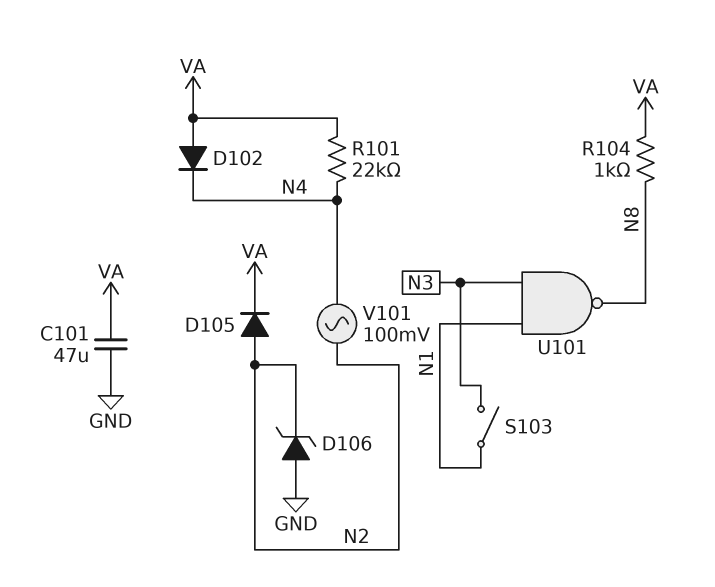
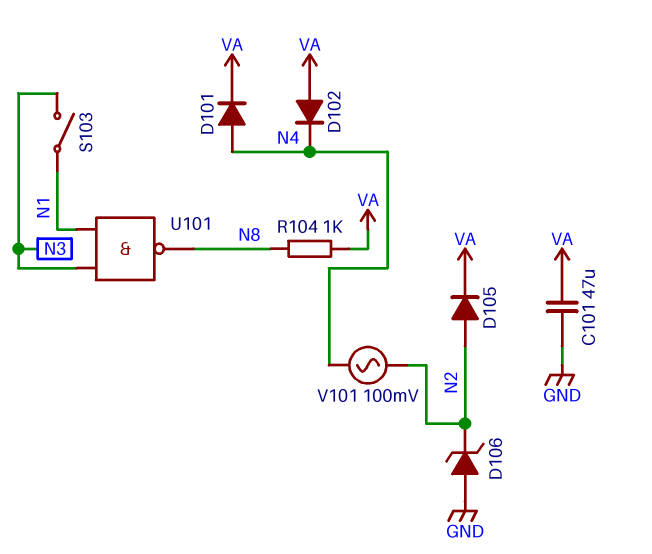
D101: none -> diode (A N4, K VA)
R101: 22k (N4, VA) -> none

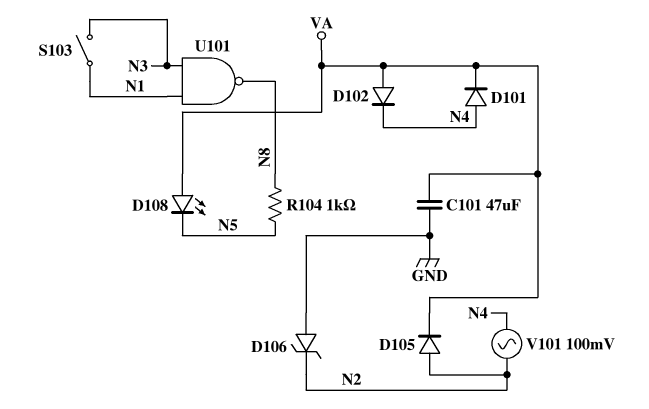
D108: none -> LED (A VA, K N5)
R104: 1k (N8, VA) -> 1k (N5, N8)

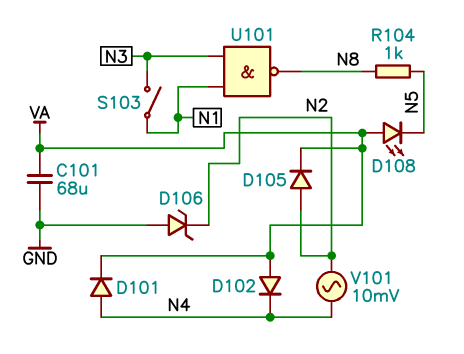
C101: 47uF (GND, VA) -> 68uF (GND, VA)
V101: AC 100mV (N2, N4) -> AC 10mV (N2, N4)

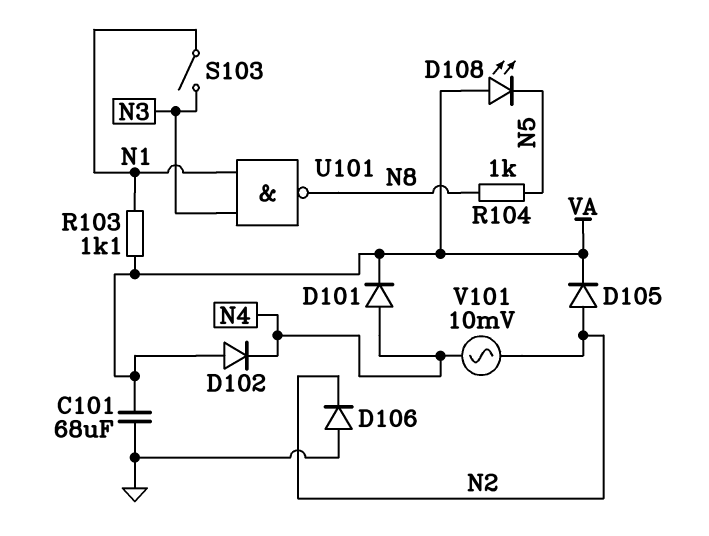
D106: zener (A GND, K N2) -> diode (A GND, K N2)
R103: none -> 1.1k (N1, VA)

